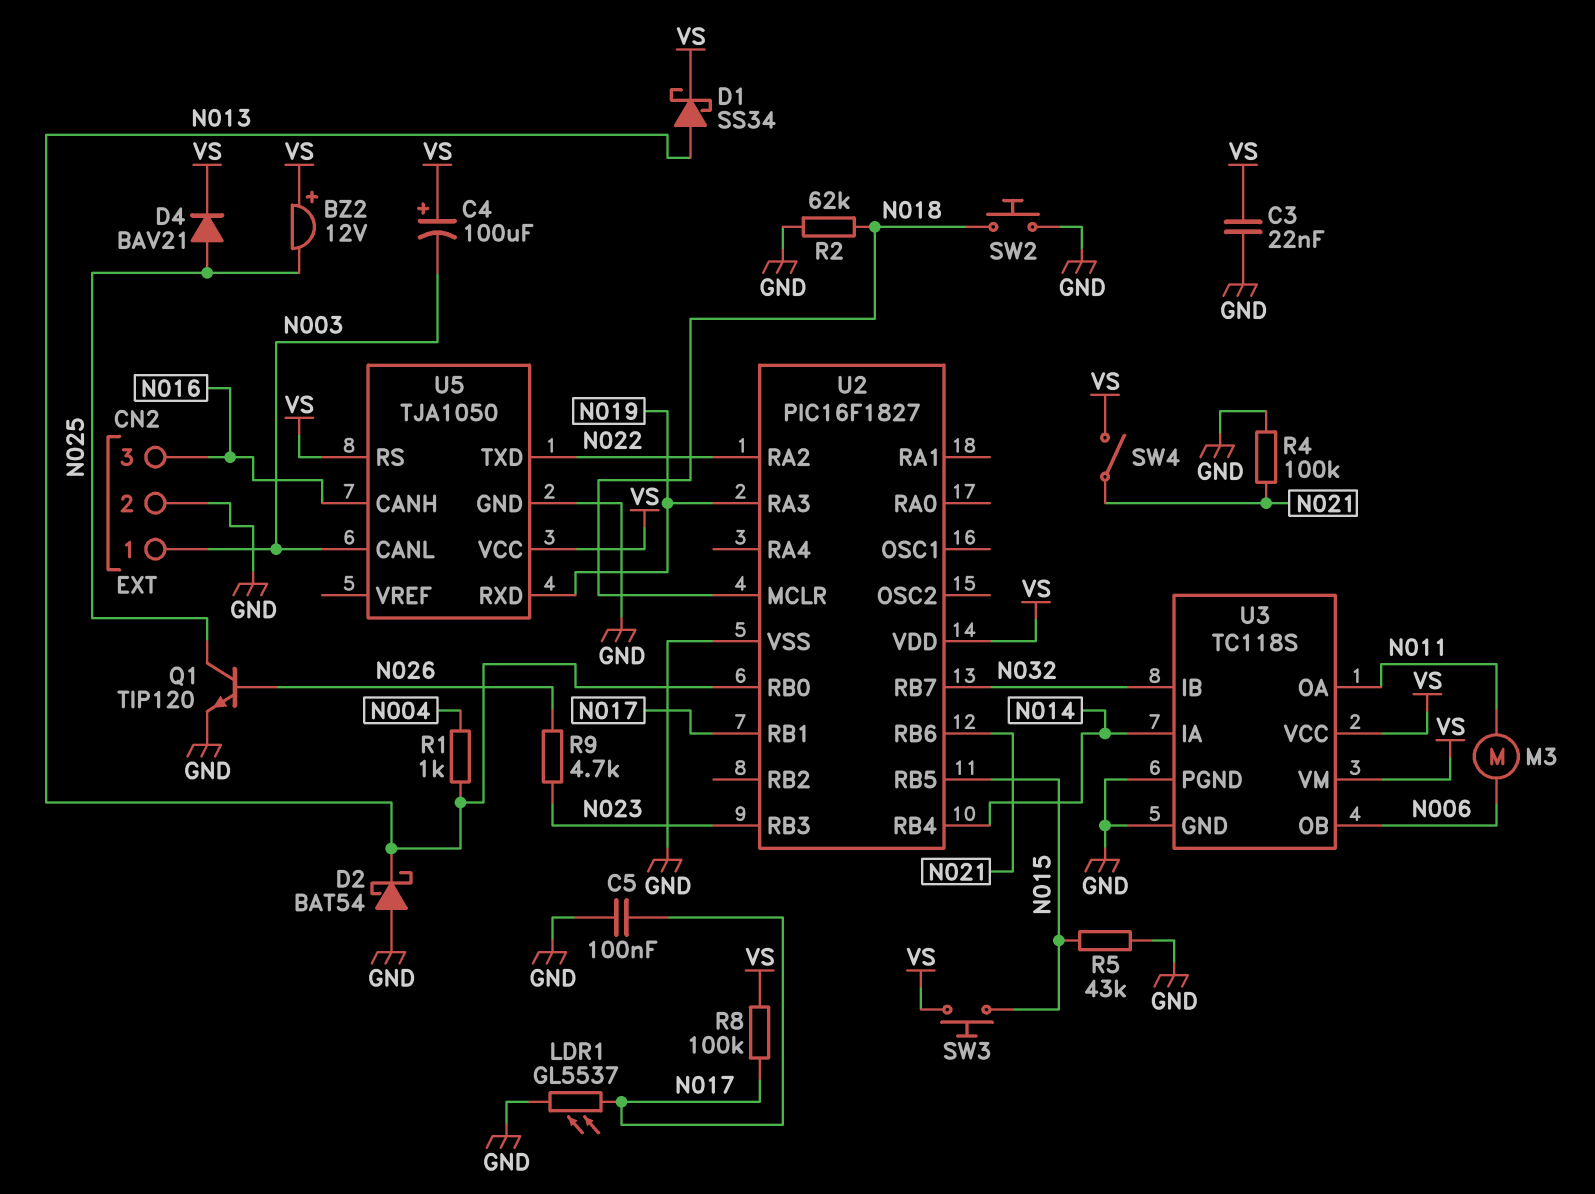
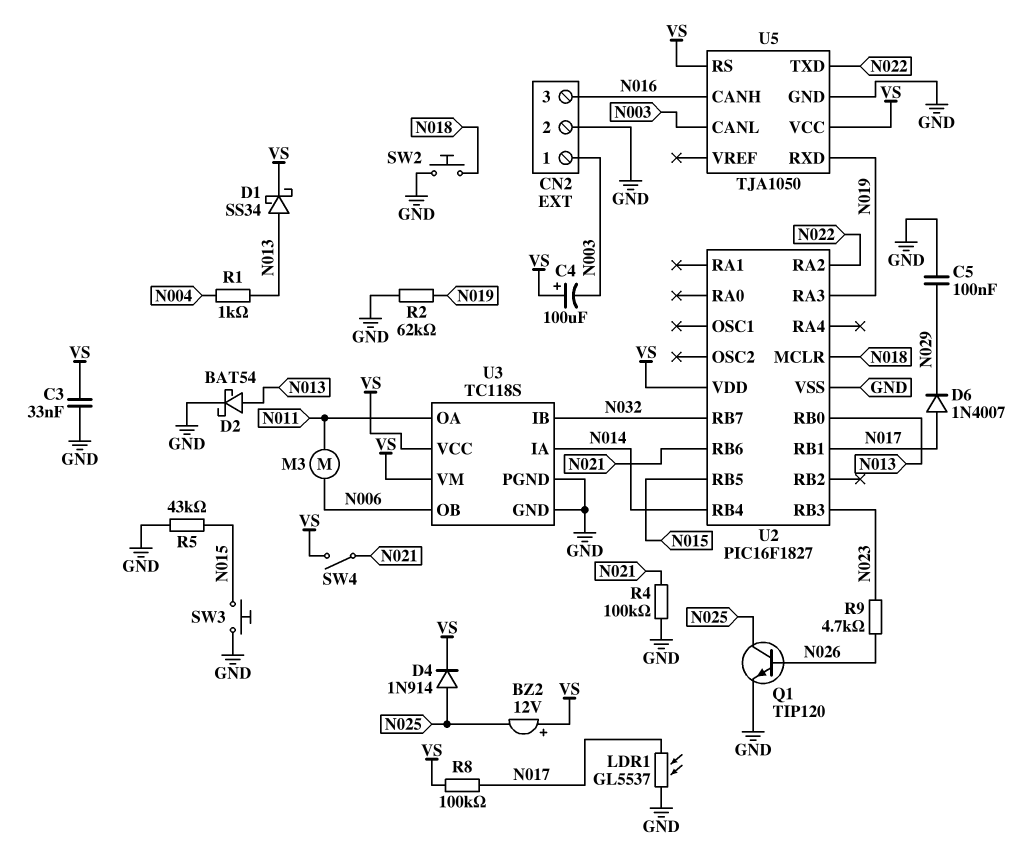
C3: 22nF (GND, VS) -> 33nF (GND, VS)
C5: 100nF (GND, N017) -> 100nF (GND, N029)
D2: schottky BAT54 (A GND, K N013) -> schottky BAT54 (A N013, K GND)
D4: diode BAV21 (A N025, K VS) -> diode 1N914 (A N025, K VS)
D6: none -> diode 1N4007 (A N017, K N029)
R2: 62k (GND, N018) -> 62k (GND, N019)
SW3: button (N015, VS) -> button (GND, N015)

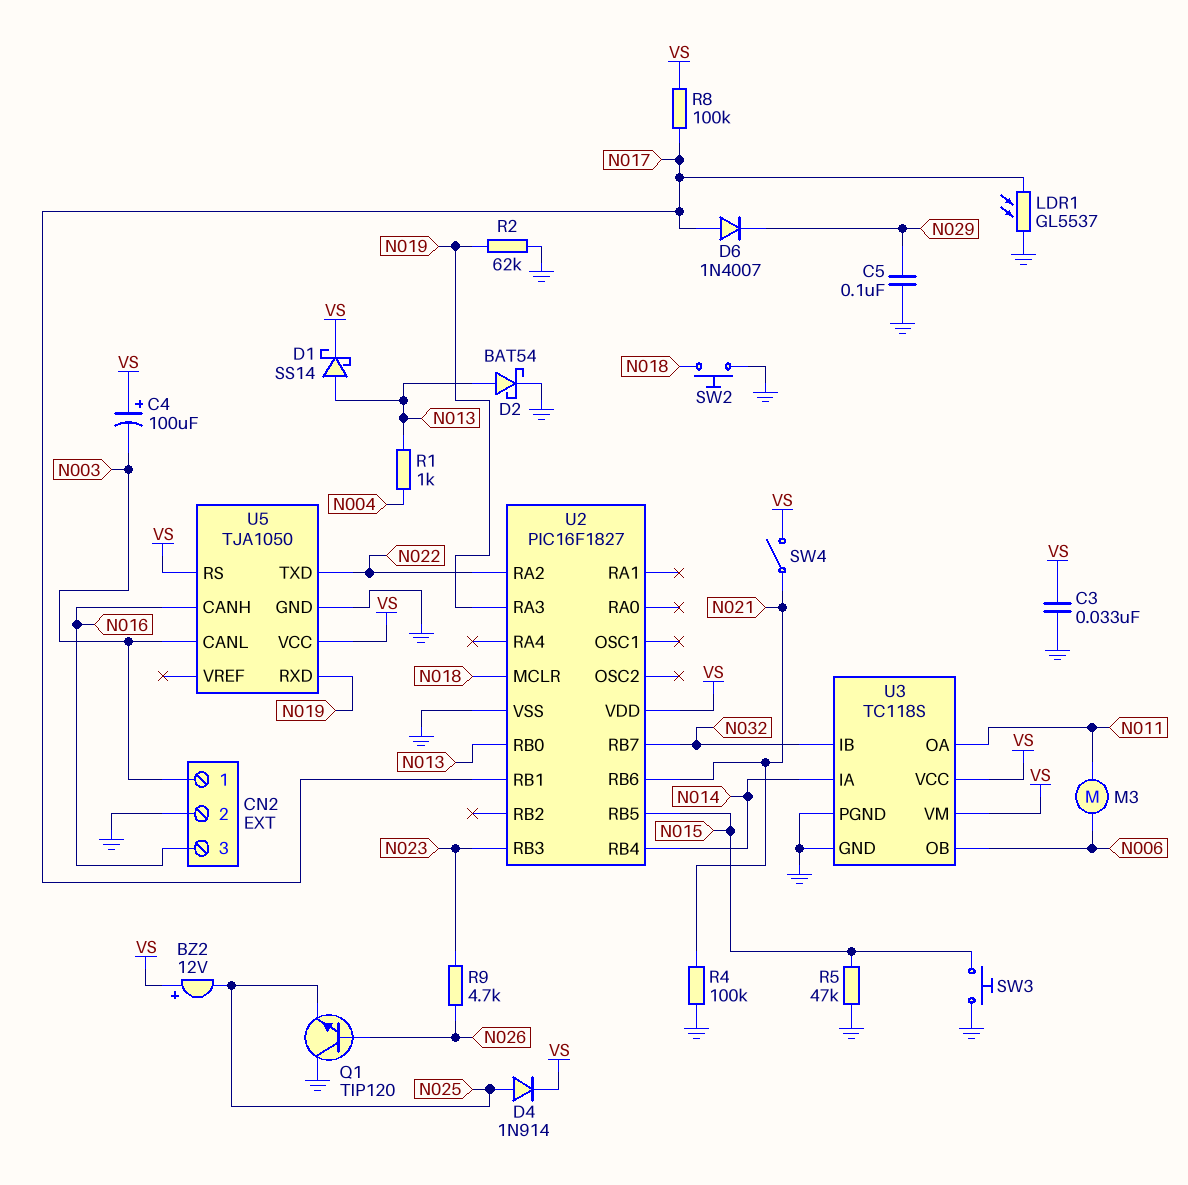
D1: schottky SS34 (A N013, K VS) -> schottky SS14 (A N013, K VS)
Q1: NPN TIP120 (B N026, C N025, E GND) -> NPN TIP120 (B N026, C GND, E N025)
R5: 43k (GND, N015) -> 47k (GND, N015)

